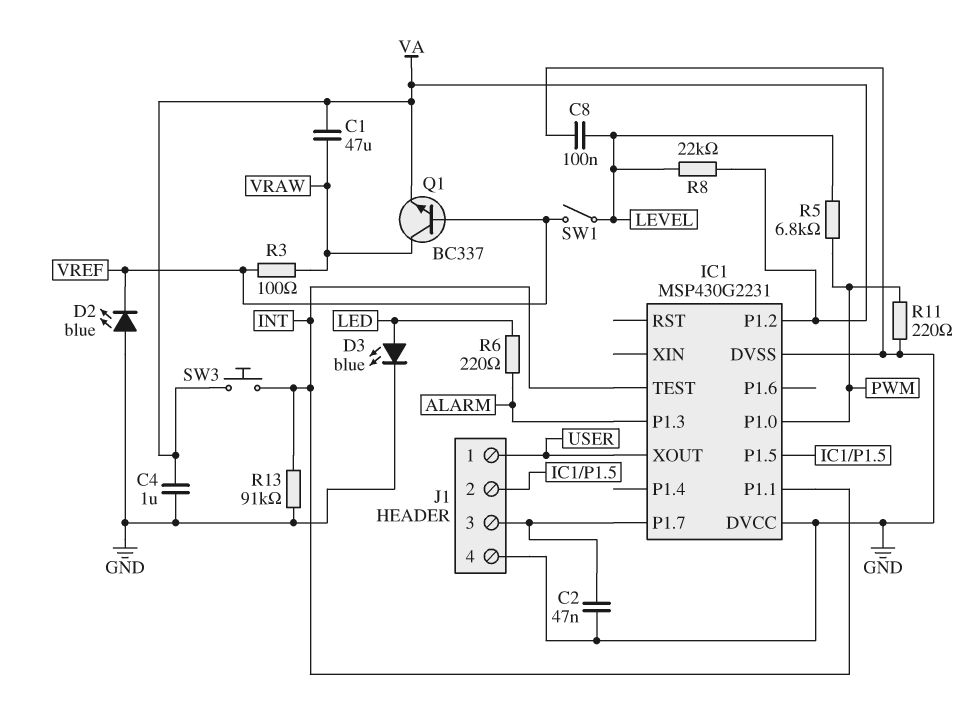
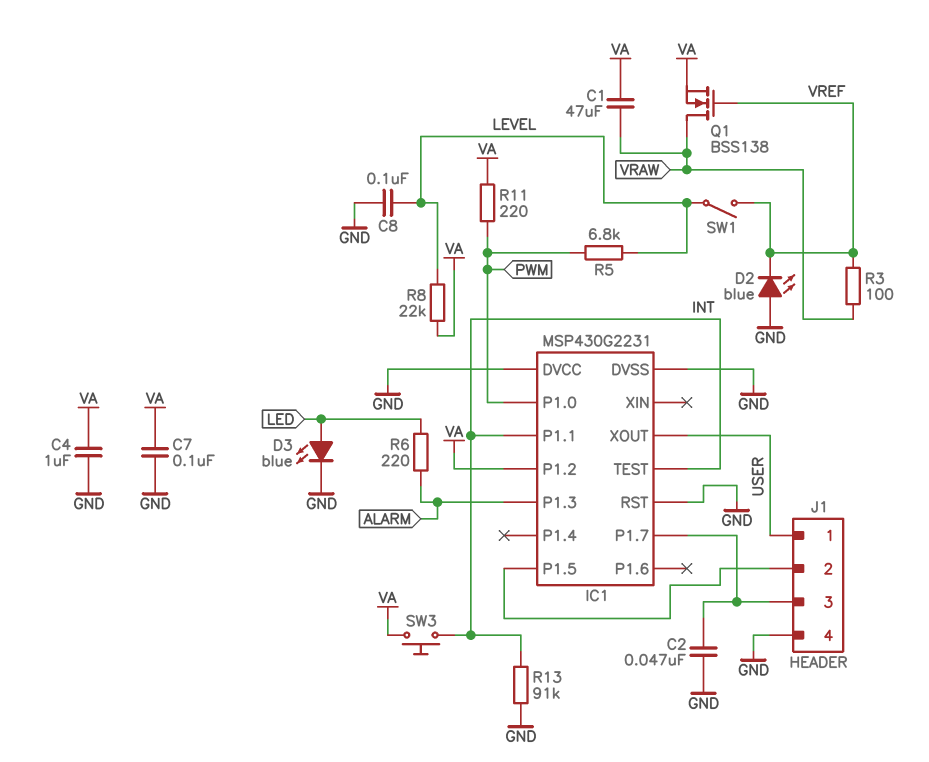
C7: none -> 100nF (GND, VA)
IC1 pin RST: none -> GND
Q1: NPN BC337 (B VREF, C VRAW, E VA) -> NMOS BSS138 (G VREF, D VRAW, S VA)
R11: 220 (GND, PWM) -> 220 (PWM, VA)

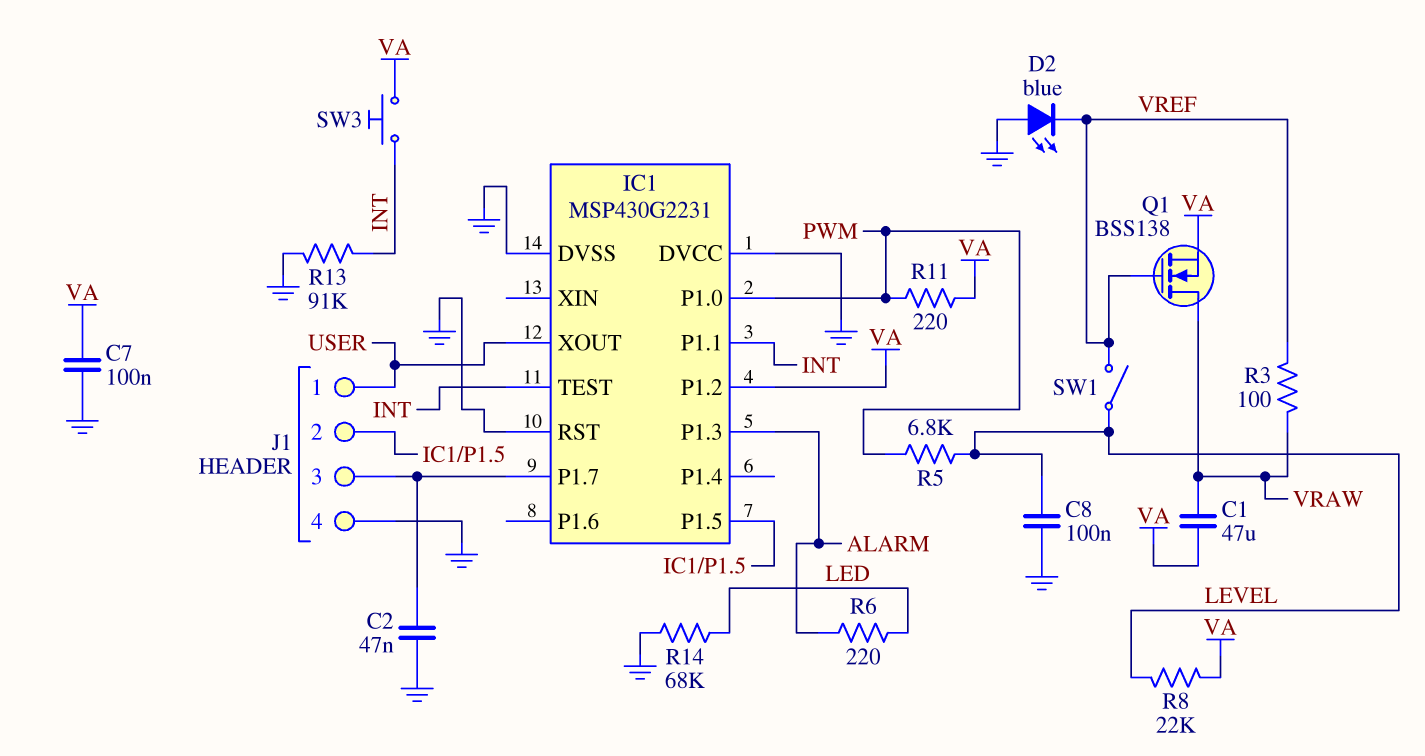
C4: 1uF (GND, VA) -> none
D3: LED blue (A LED, K GND) -> none
R14: none -> 68k (GND, LED)

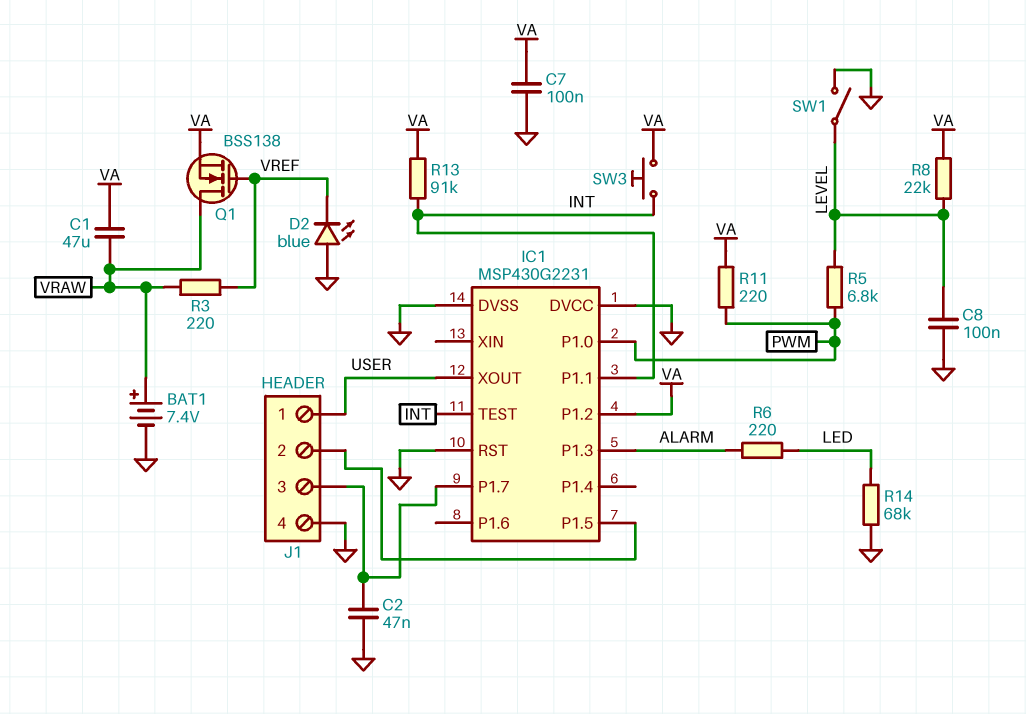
BAT1: none -> 7.4V (plus VRAW, minus GND)
R3: 100 (VRAW, VREF) -> 220 (VRAW, VREF)
R13: 91k (GND, INT) -> 91k (INT, VA)
SW1: switch (LEVEL, VREF) -> switch (GND, LEVEL)

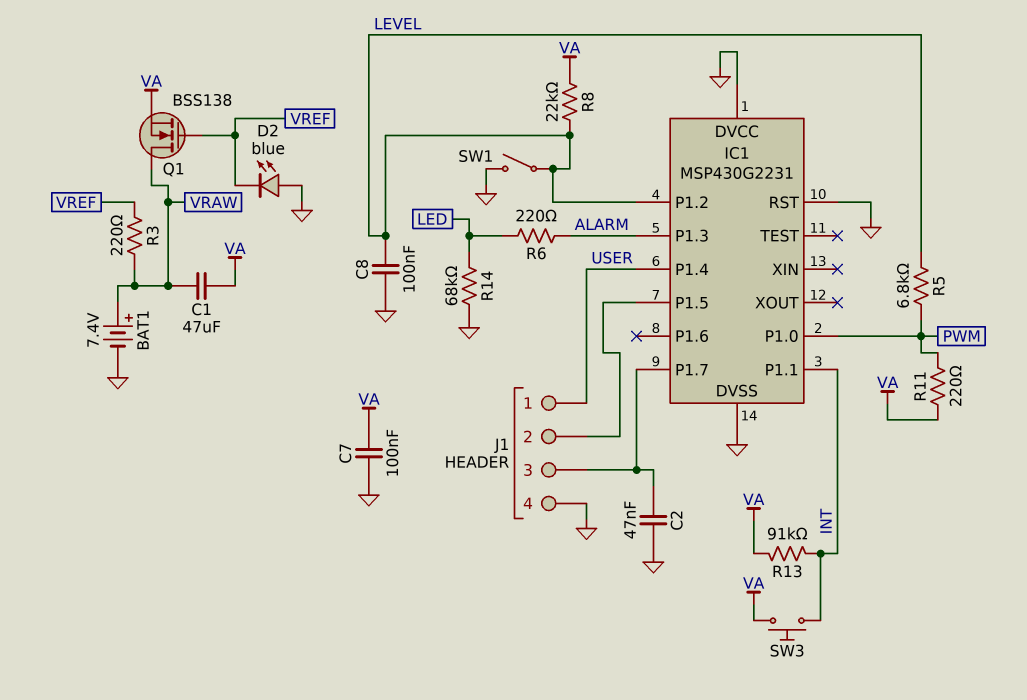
IC1 pin P1.2: VA -> LEVEL
IC1 pin P1.4: none -> USER
IC1 pin TEST: INT -> none
IC1 pin XOUT: USER -> none

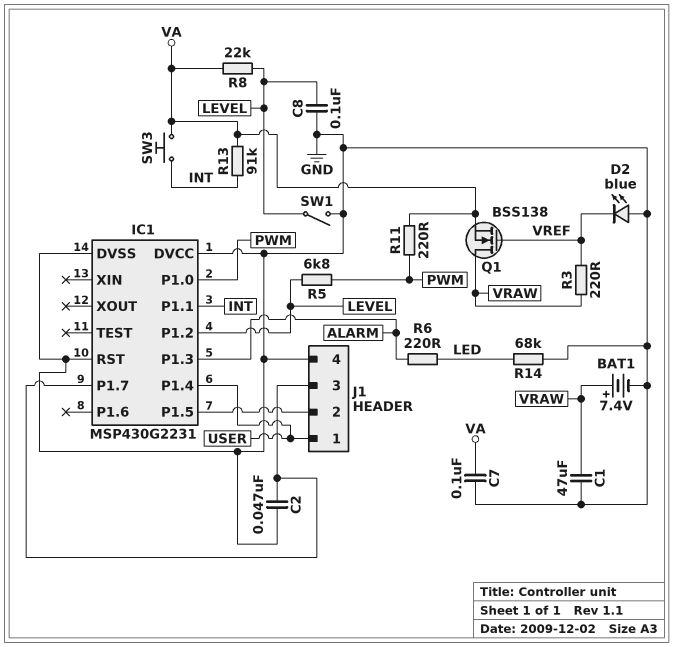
C1: 47uF (VA, VRAW) -> 47uF (GND, VRAW)

